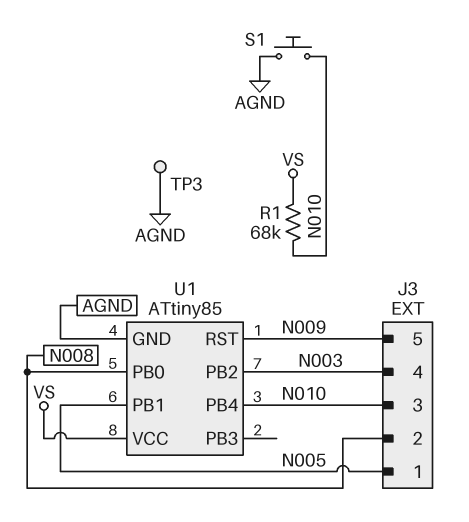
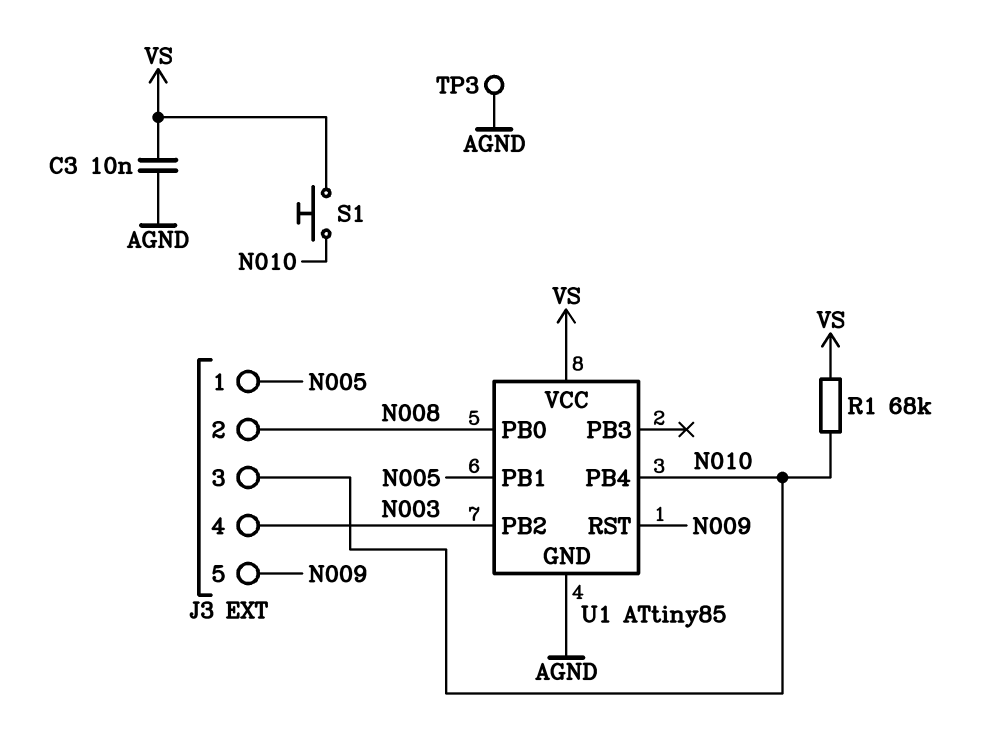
C3: none -> 10nF (AGND, VS)
S1: button (AGND, N010) -> button (N010, VS)

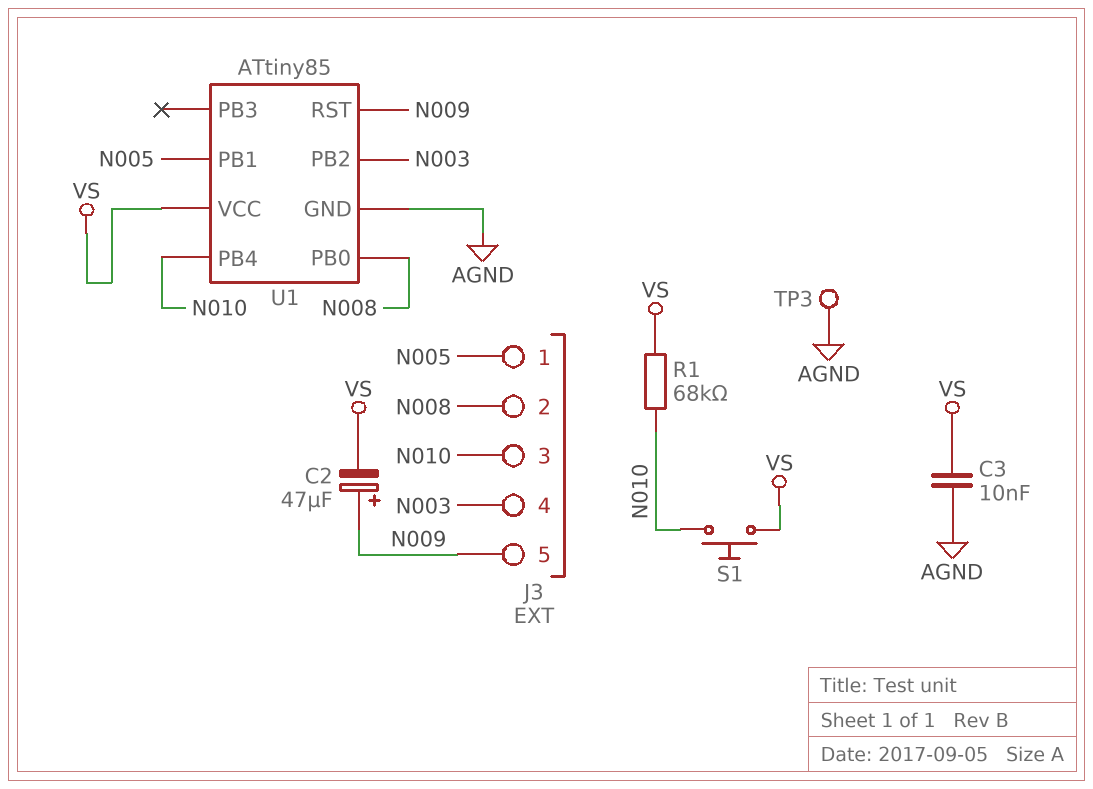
C2: none -> 47uF (plus N009, minus VS)

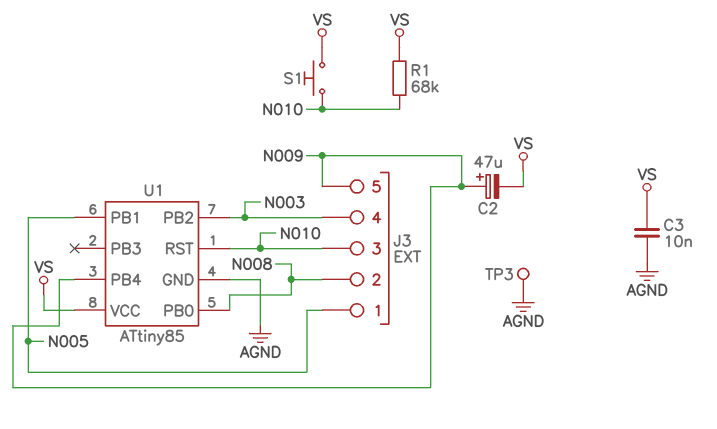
U1 pin PB4: N010 -> N009
U1 pin RST: N009 -> N010

